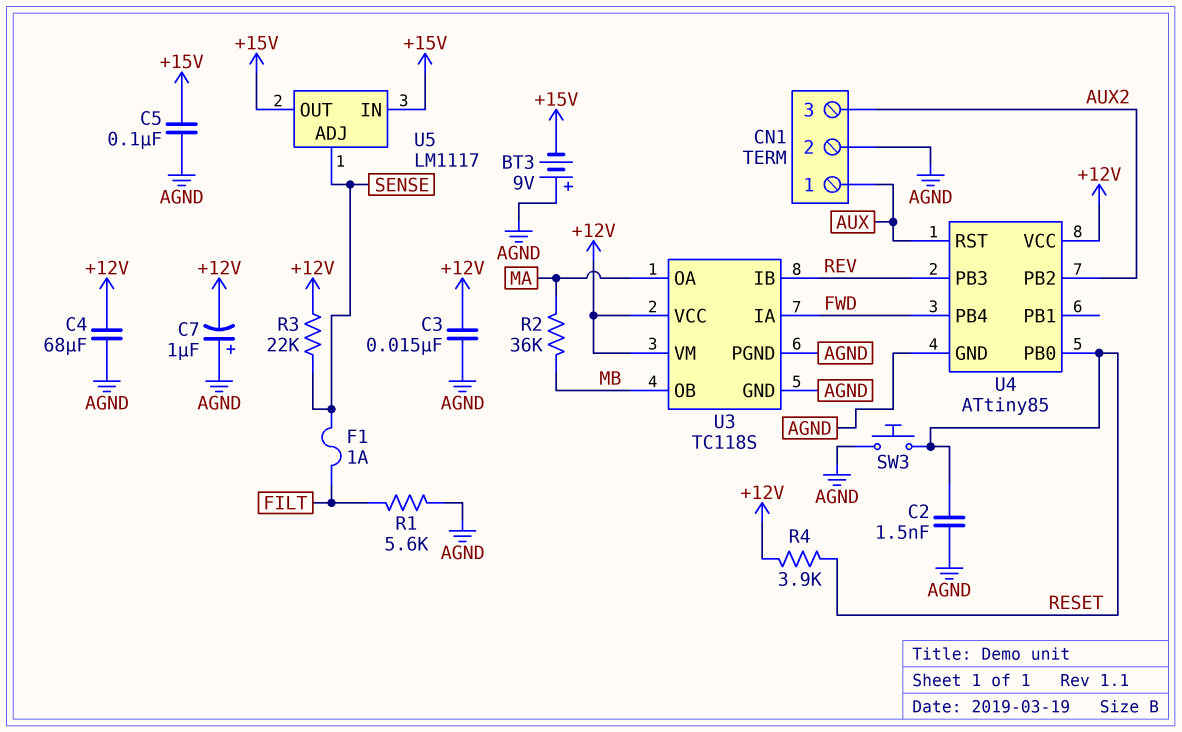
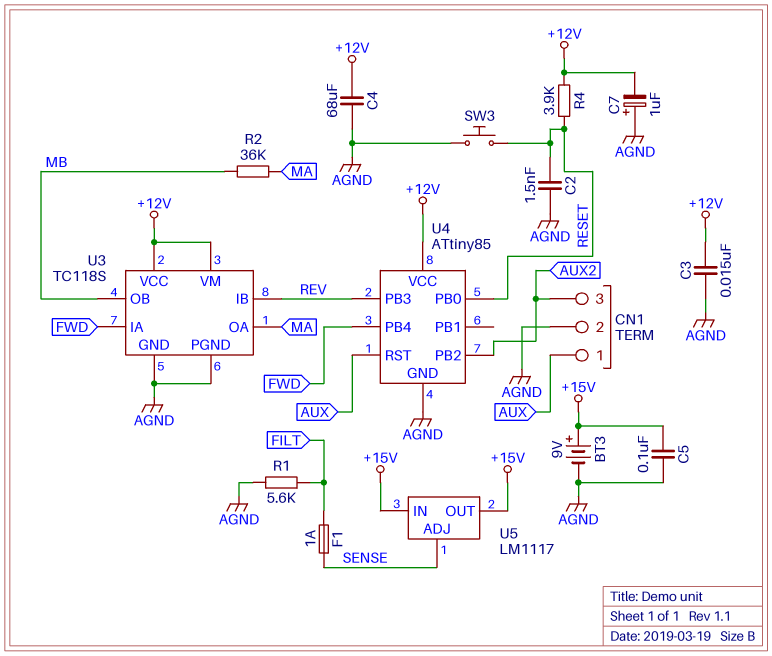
BT3: 9V (plus AGND, minus +15V) -> 9V (plus +15V, minus AGND)
R3: 22k (+12V, SENSE) -> none

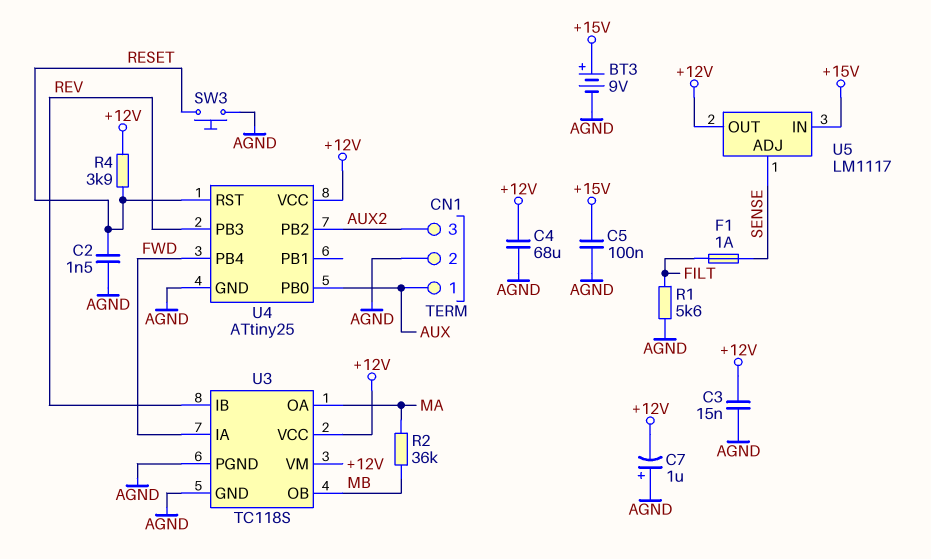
U4: ATtiny85 -> ATtiny25
U4 pin PB0: RESET -> AUX
U4 pin RST: AUX -> RESET
U5 pin OUT: +15V -> +12V

